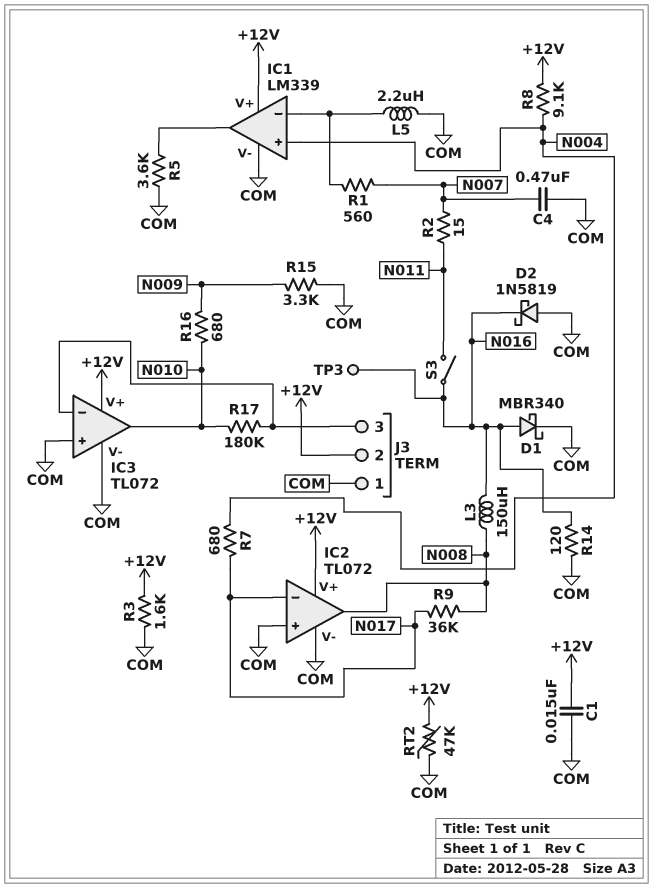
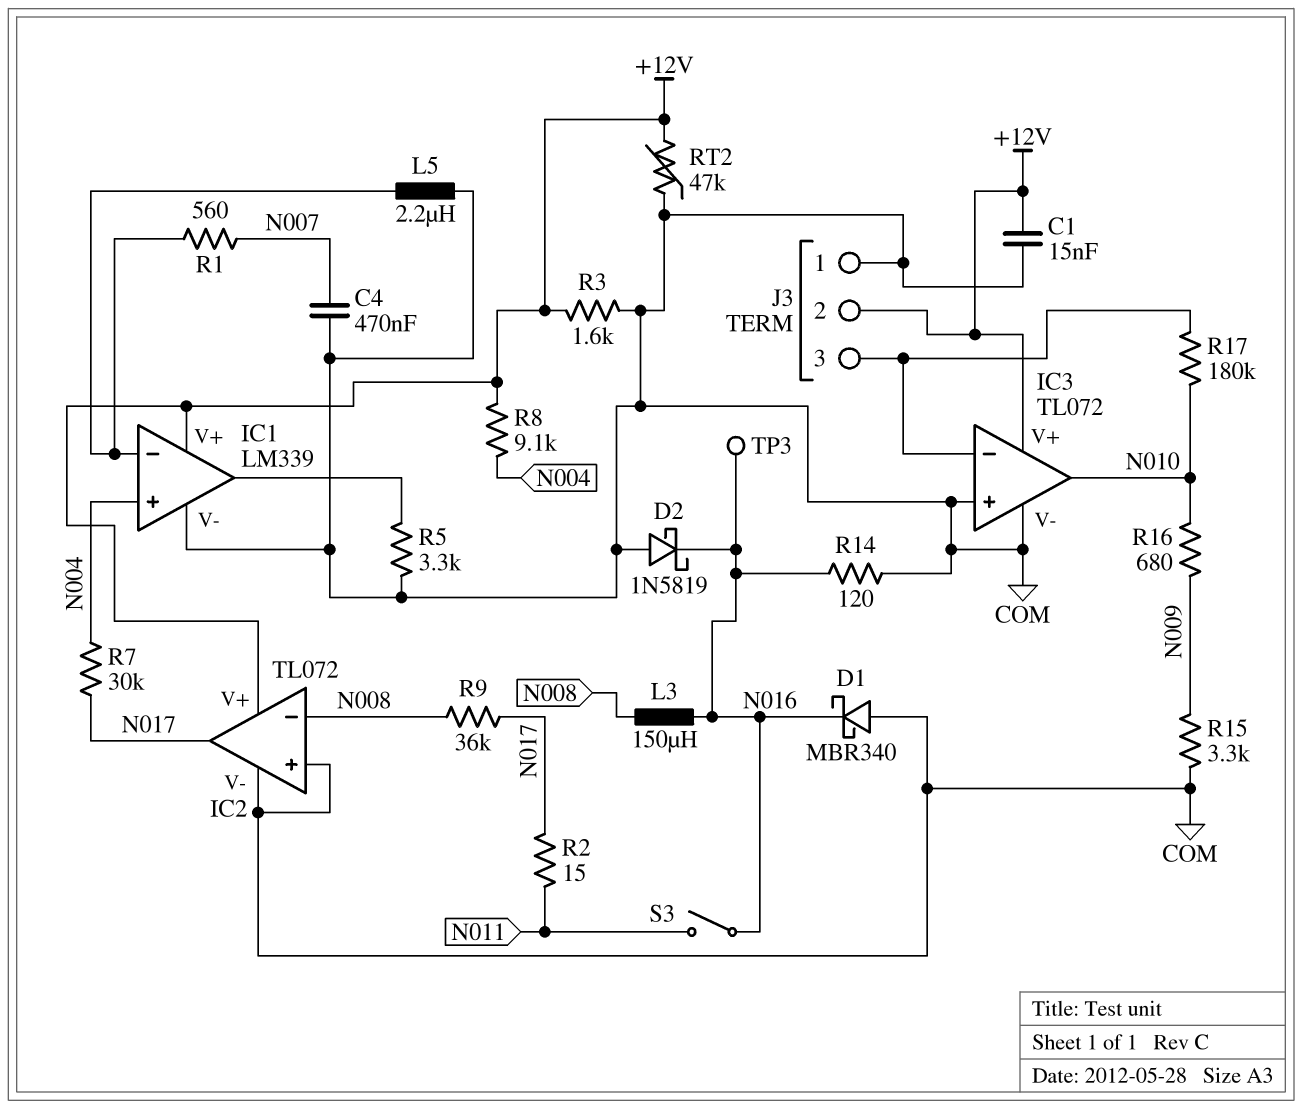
D1: schottky MBR340 (A N016, K COM) -> schottky MBR340 (A COM, K N016)
IC2 pin in-: N017 -> N008
IC2 pin out: N008 -> N017
R2: 15 (N007, N011) -> 15 (N011, N017)
R5: 3.6k (COM, IC1/out) -> 3.3k (COM, IC1/out)
R7: 680 (N004, N017) -> 30k (N004, N017)

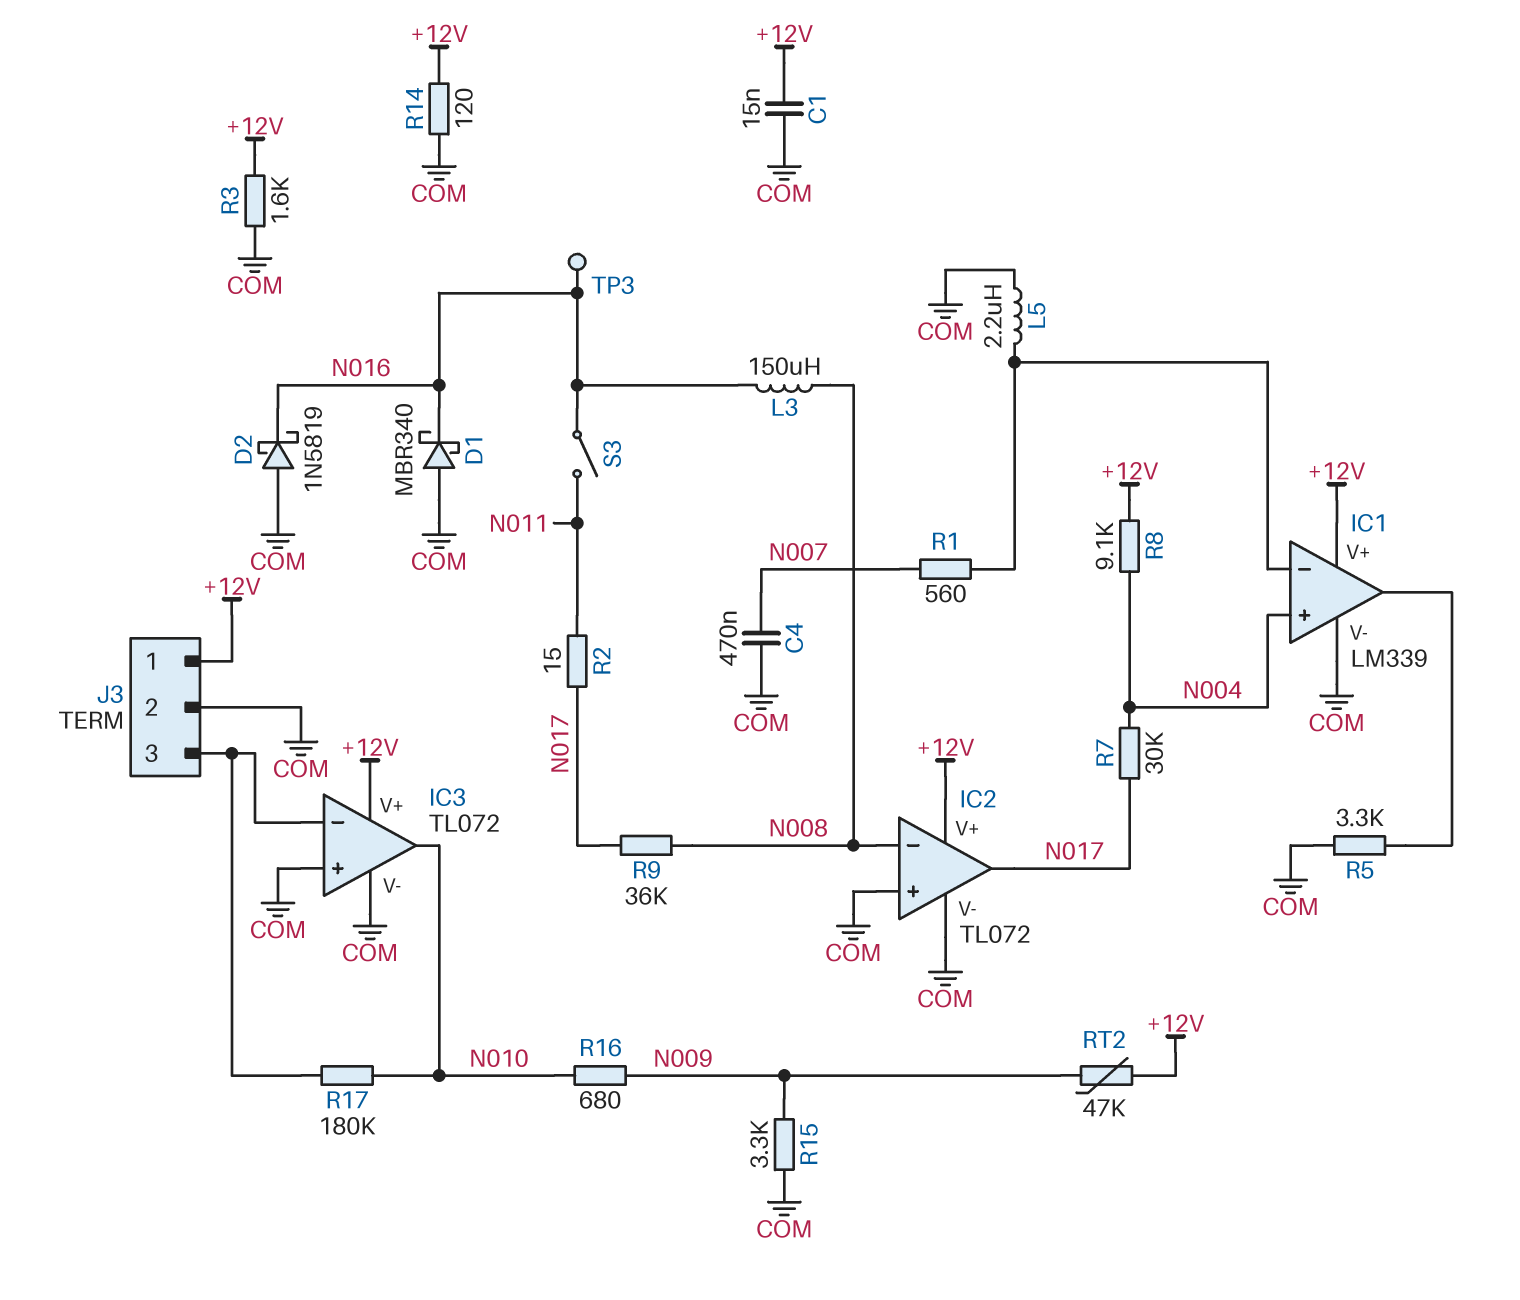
J3 pin 1: COM -> +12V
J3 pin 2: +12V -> COM
R14: 120 (COM, N016) -> 120 (+12V, COM)
RT2: 47k (+12V, COM) -> 47k (+12V, N009)

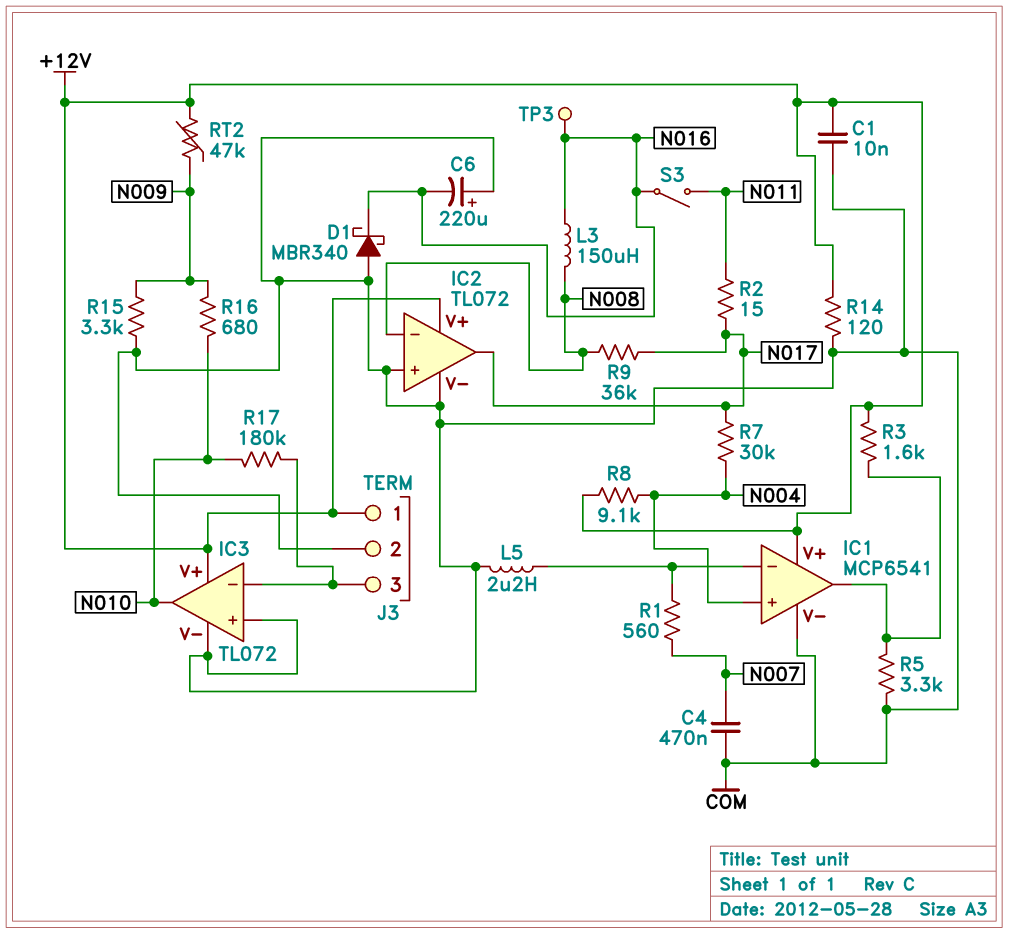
C1: 15nF (+12V, COM) -> 10nF (+12V, COM)
C6: none -> 220uF (plus COM, minus N016)
D2: schottky 1N5819 (A COM, K N016) -> none
IC1: LM339 -> MCP6541
R3: 1.6k (+12V, COM) -> 1.6k (+12V, IC1/out)

